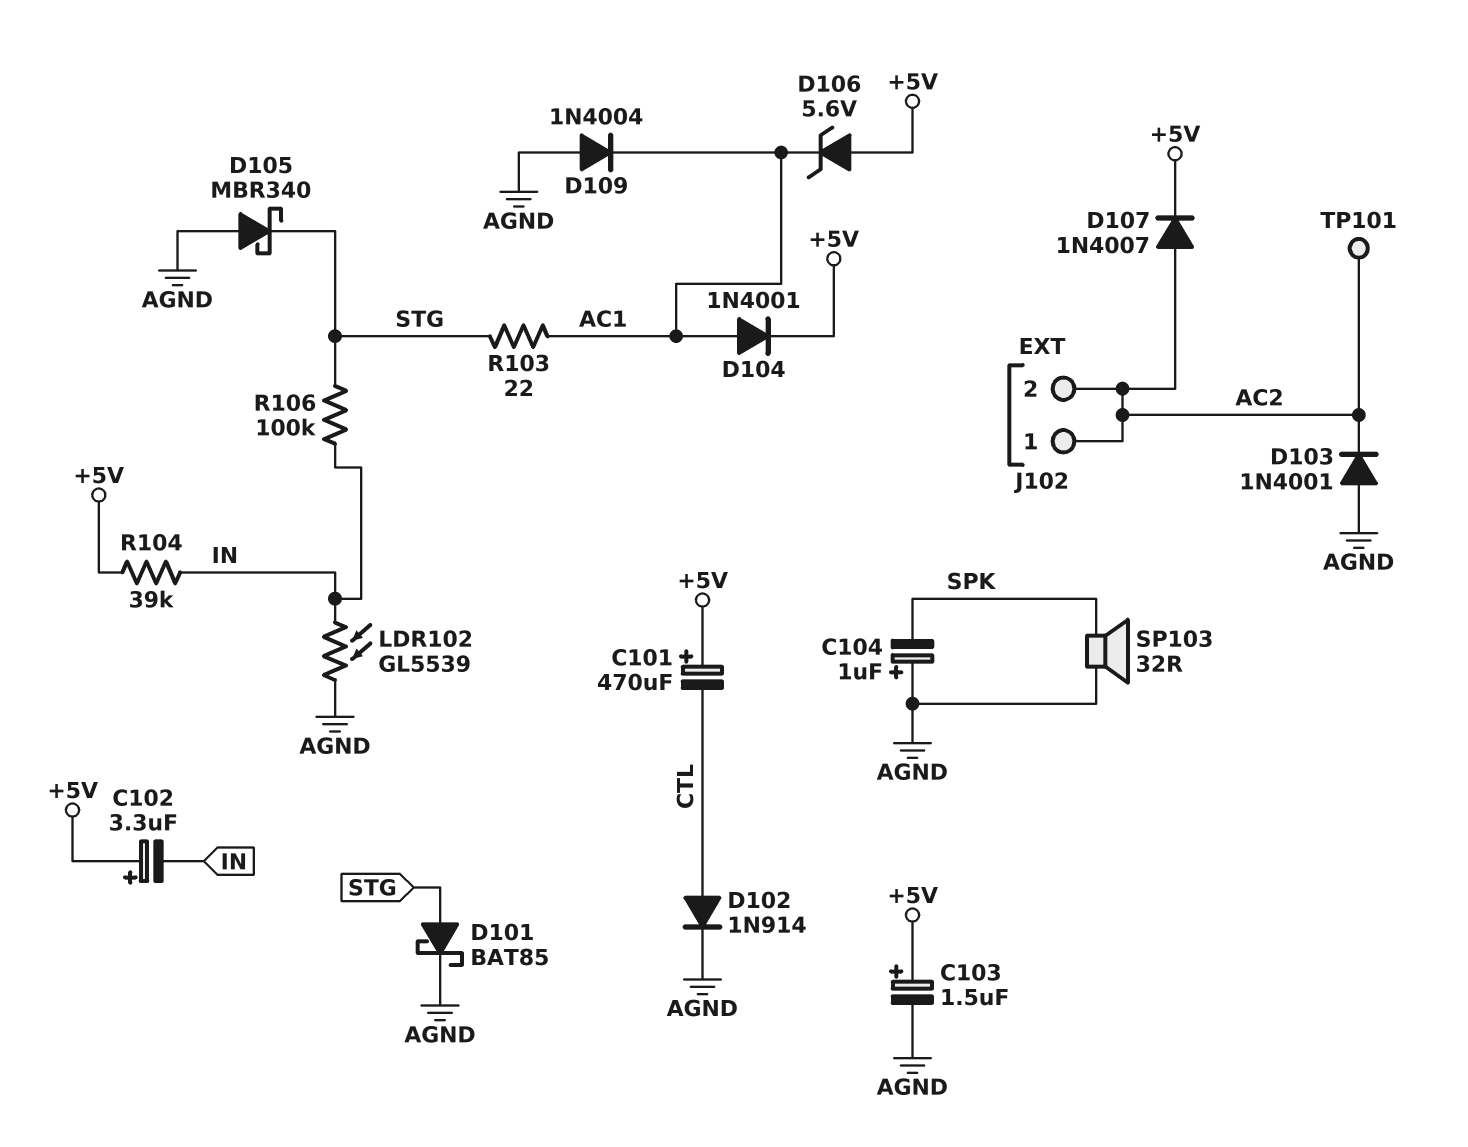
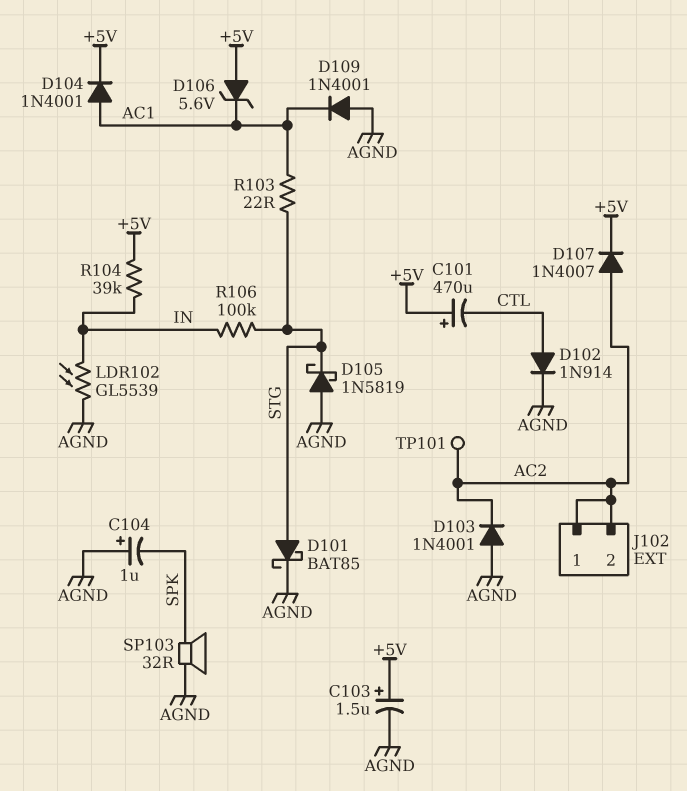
C102: 3.3uF (plus +5V, minus IN) -> none
D105: schottky MBR340 (A AGND, K STG) -> schottky 1N5819 (A AGND, K STG)
D109: diode 1N4004 (A AGND, K AC1) -> diode 1N4001 (A AGND, K AC1)

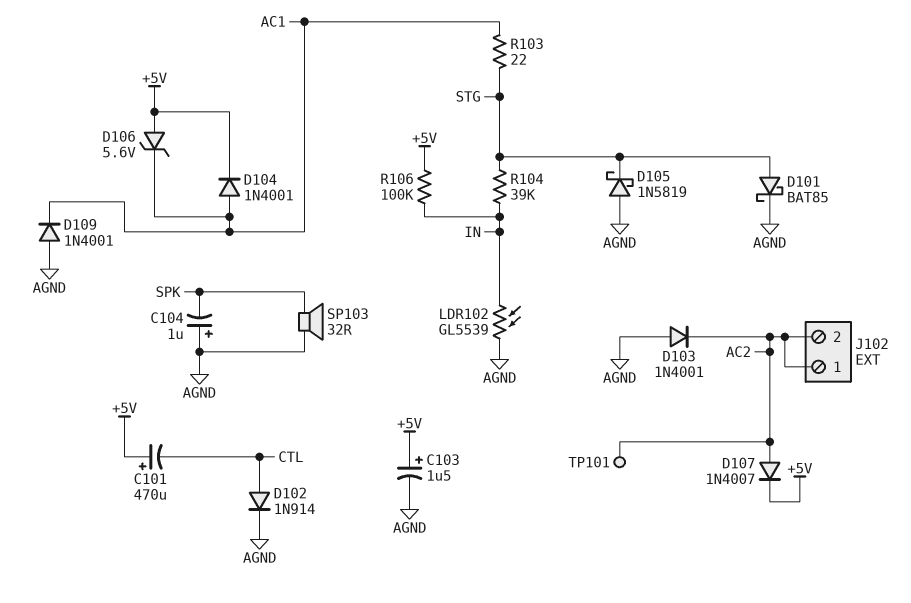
R104: 39k (+5V, IN) -> 39k (IN, STG)
R106: 100k (IN, STG) -> 100k (+5V, IN)

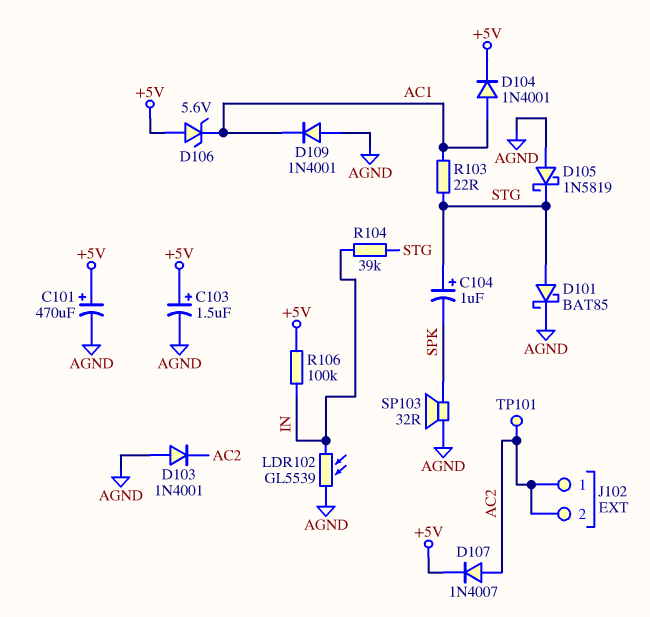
C101: 470uF (plus +5V, minus CTL) -> 470uF (plus +5V, minus AGND)
C104: 1uF (plus AGND, minus SPK) -> 1uF (plus STG, minus SPK)
D102: diode 1N914 (A CTL, K AGND) -> none

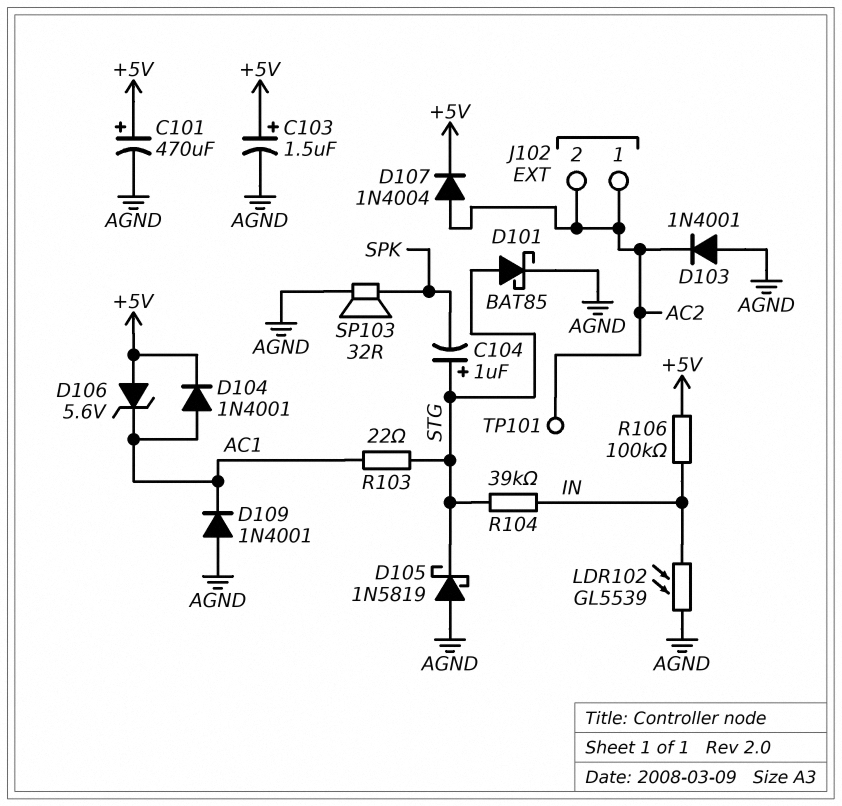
D107: diode 1N4007 (A AC2, K +5V) -> diode 1N4004 (A AC2, K +5V)

